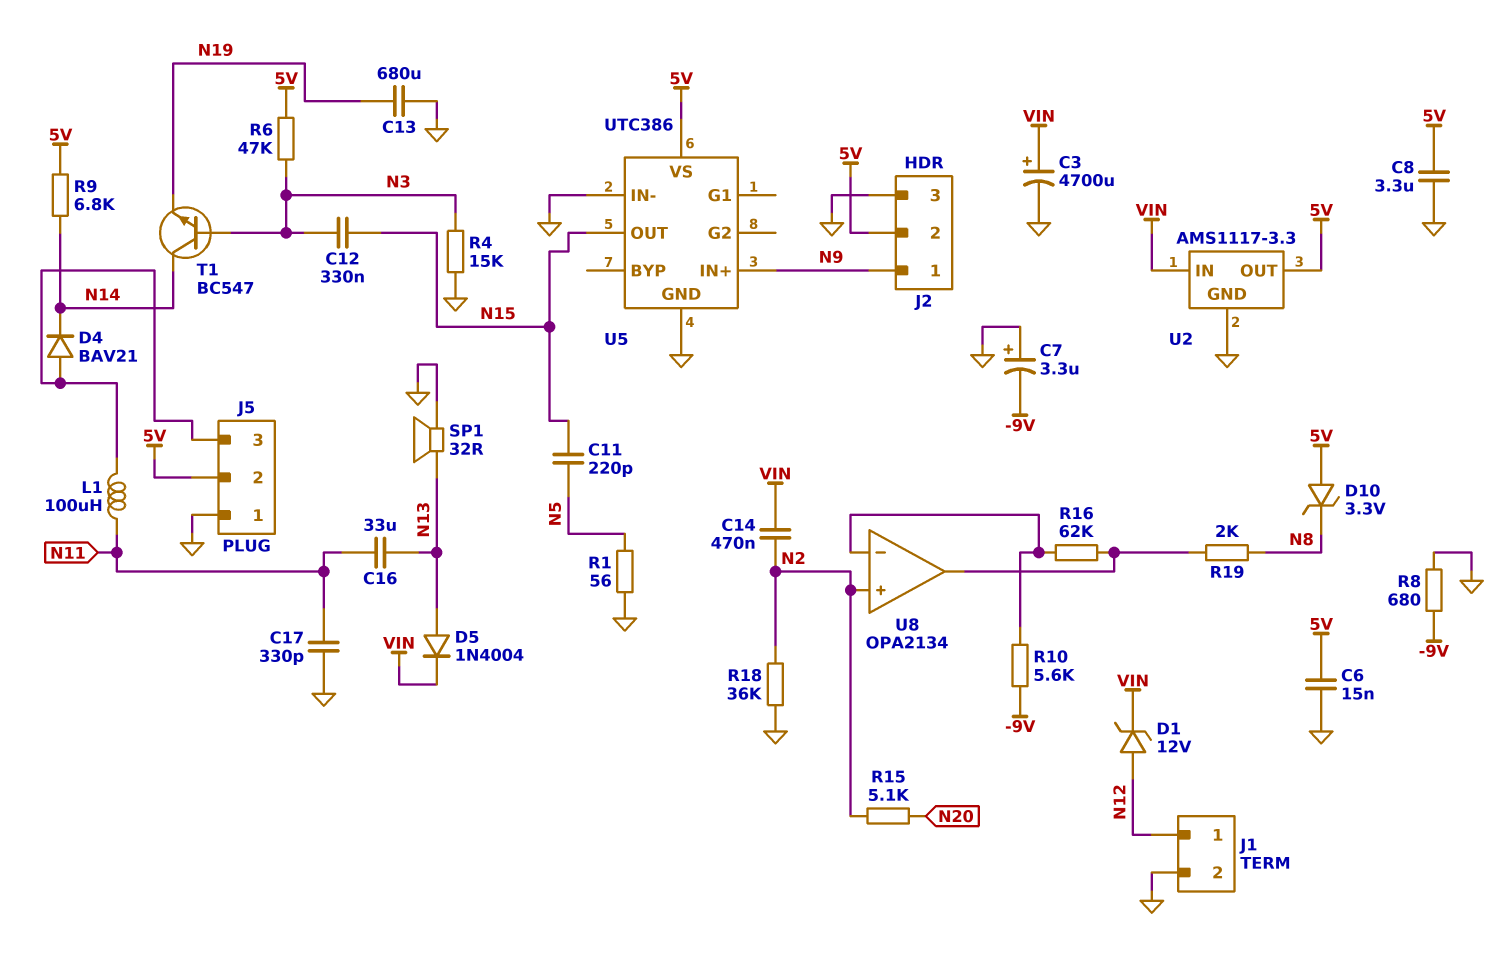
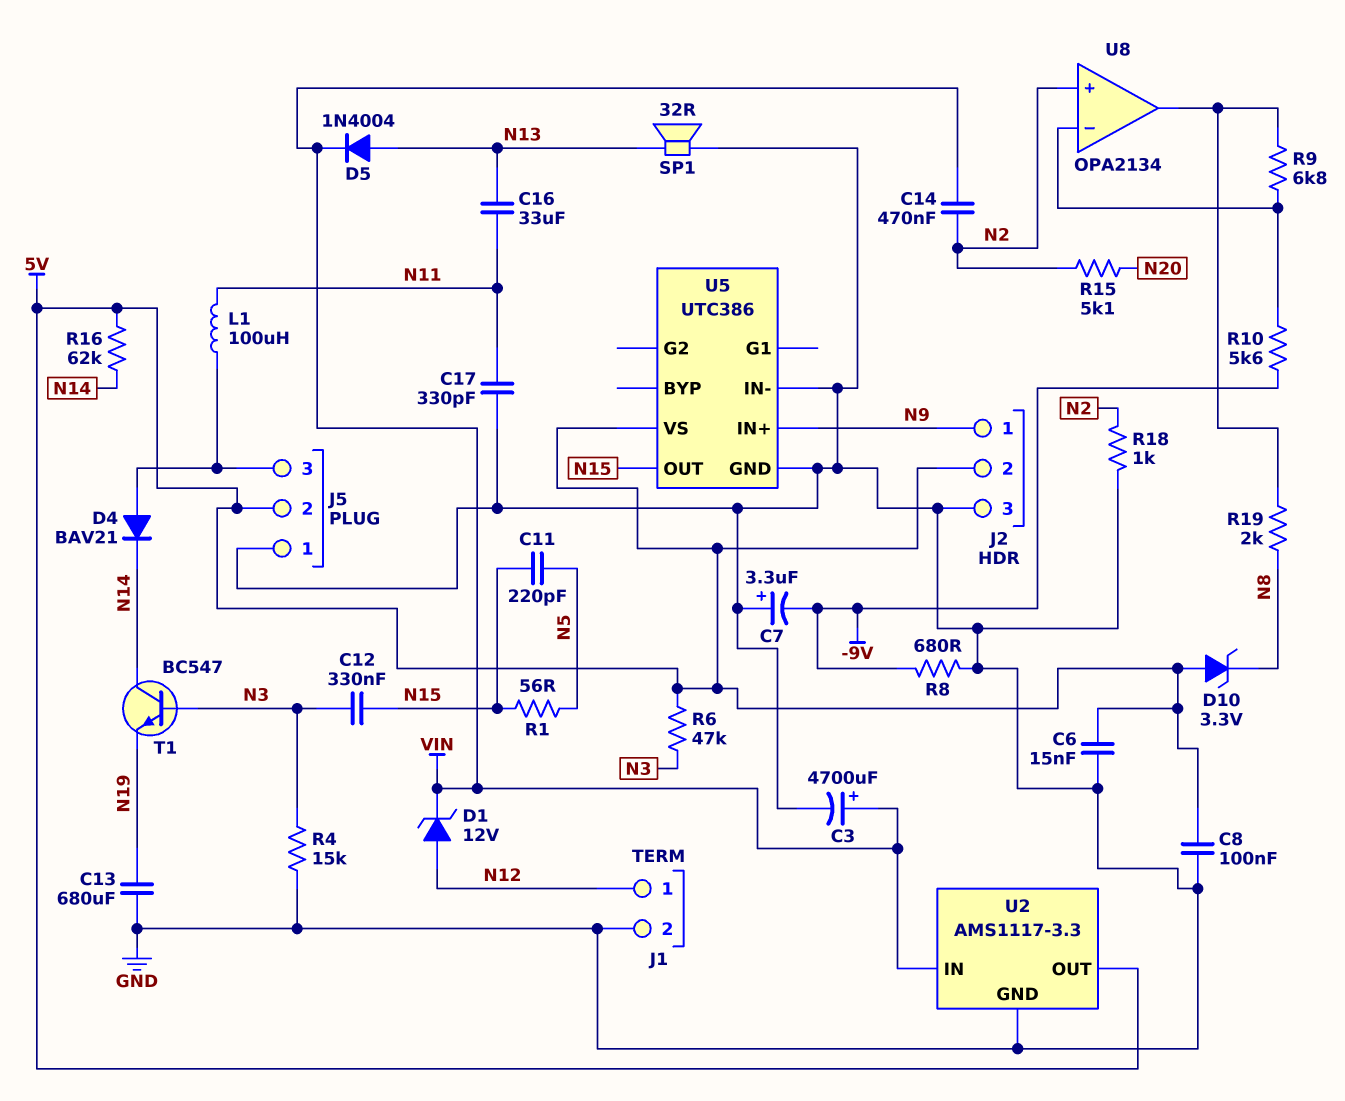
C8: 3.3uF (5V, GND) -> 100nF (5V, GND)
R1: 56 (GND, N5) -> 56 (N5, N15)
R9: 6.8k (5V, N14) -> 6.8k (U8/in-, U8/out)
R16: 62k (U8/in-, U8/out) -> 62k (5V, N14)
R18: 36k (GND, N2) -> 1k (GND, N2)

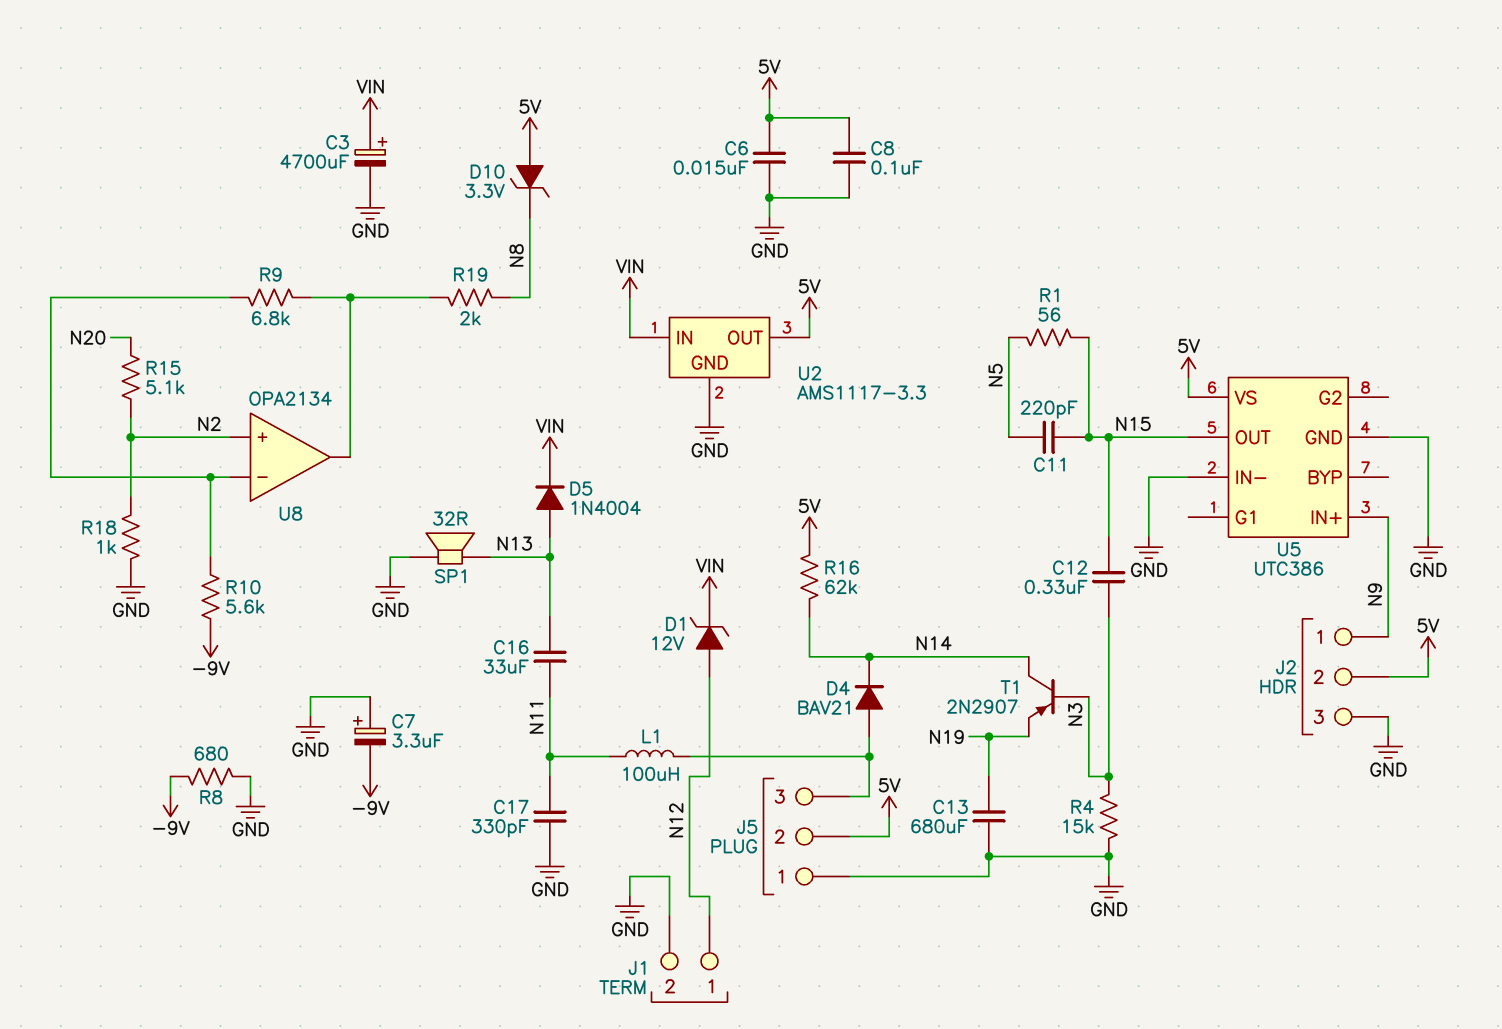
C14: 470nF (N2, VIN) -> none
R6: 47k (5V, N3) -> none
T1: NPN BC547 (B N3, C N14, E N19) -> PNP 2N2907 (B N3, C N14, E N19)

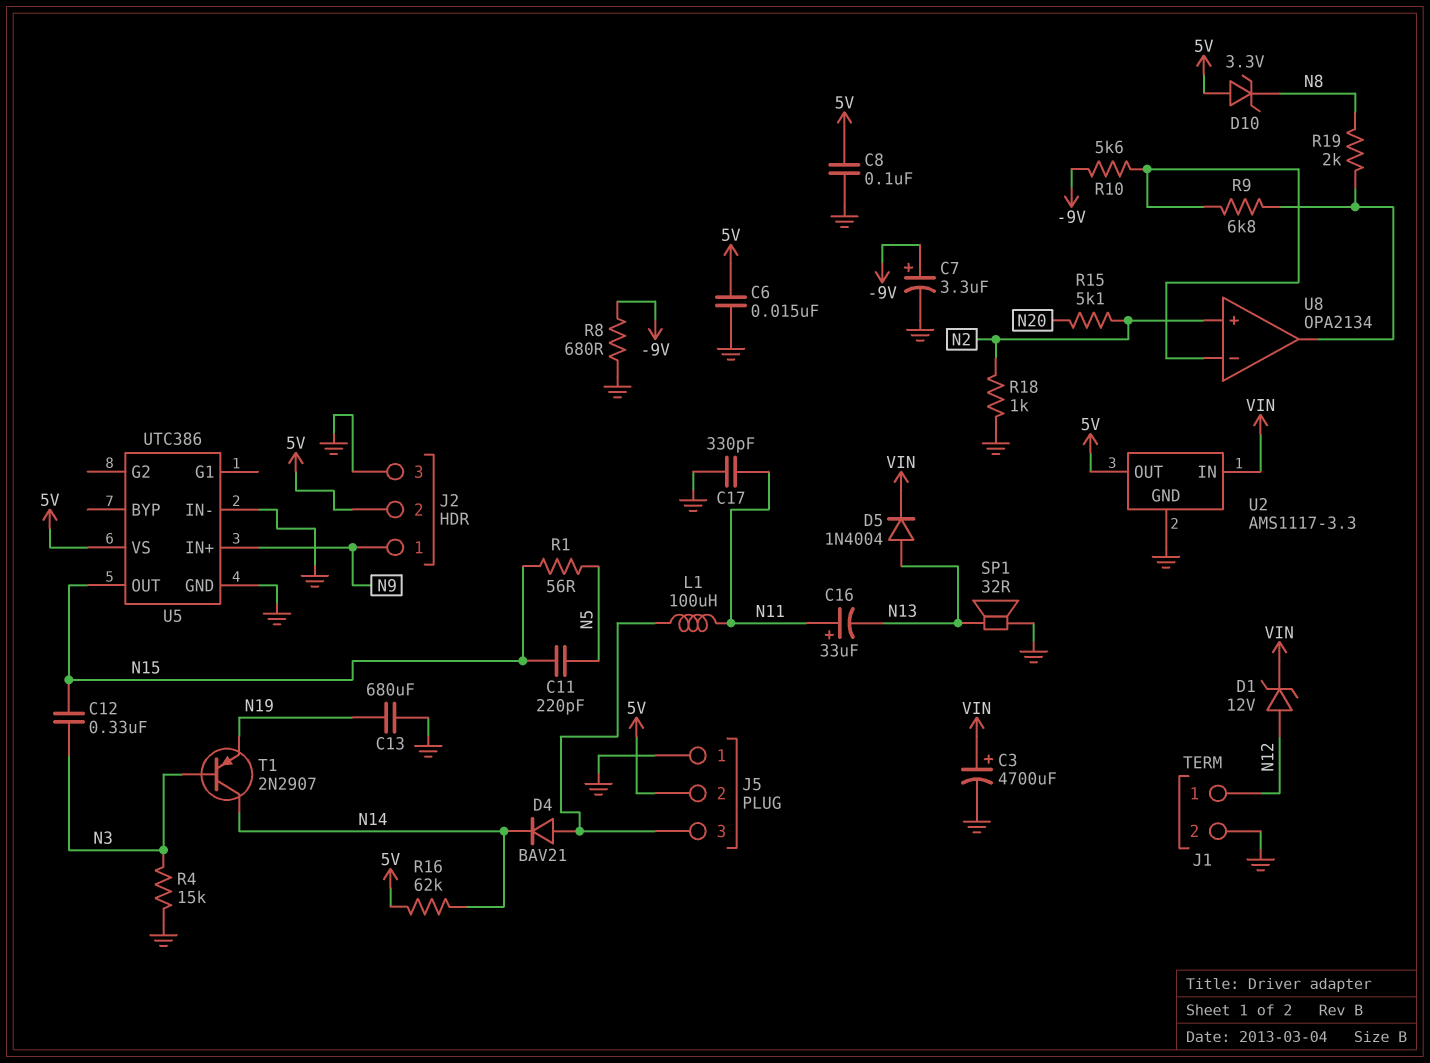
C7: 3.3uF (plus GND, minus -9V) -> 3.3uF (plus -9V, minus GND)
C16: 33uF (N11, N13) -> 33uF (plus N11, minus N13)

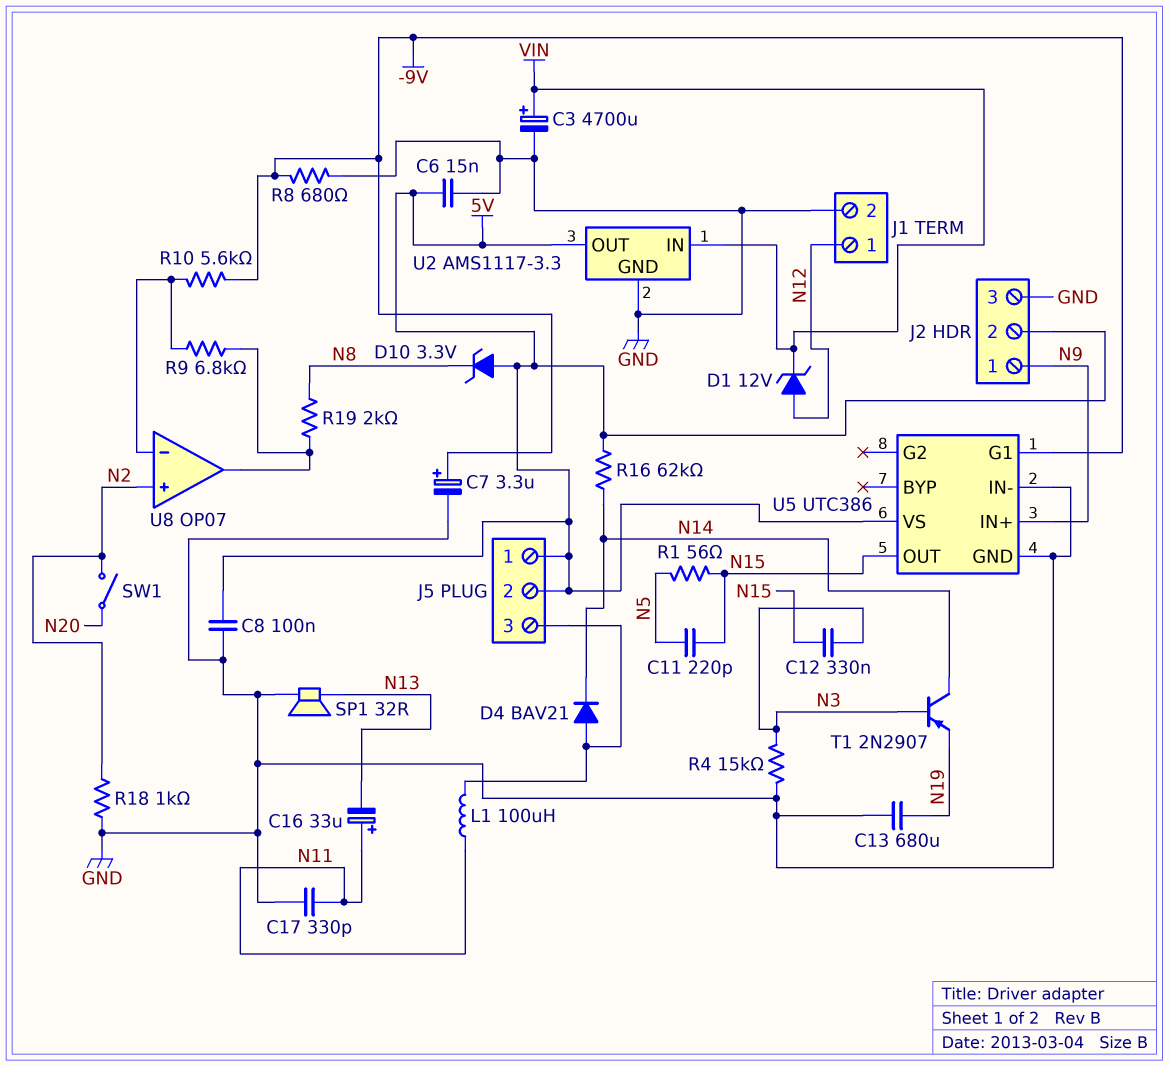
D5: diode 1N4004 (A N13, K VIN) -> none
J5 pin 1: GND -> 5V
R15: 5.1k (N2, N20) -> none
SW1: none -> switch (N2, N20)
U5 pin G1: none -> -9V
U8: OPA2134 -> OP07

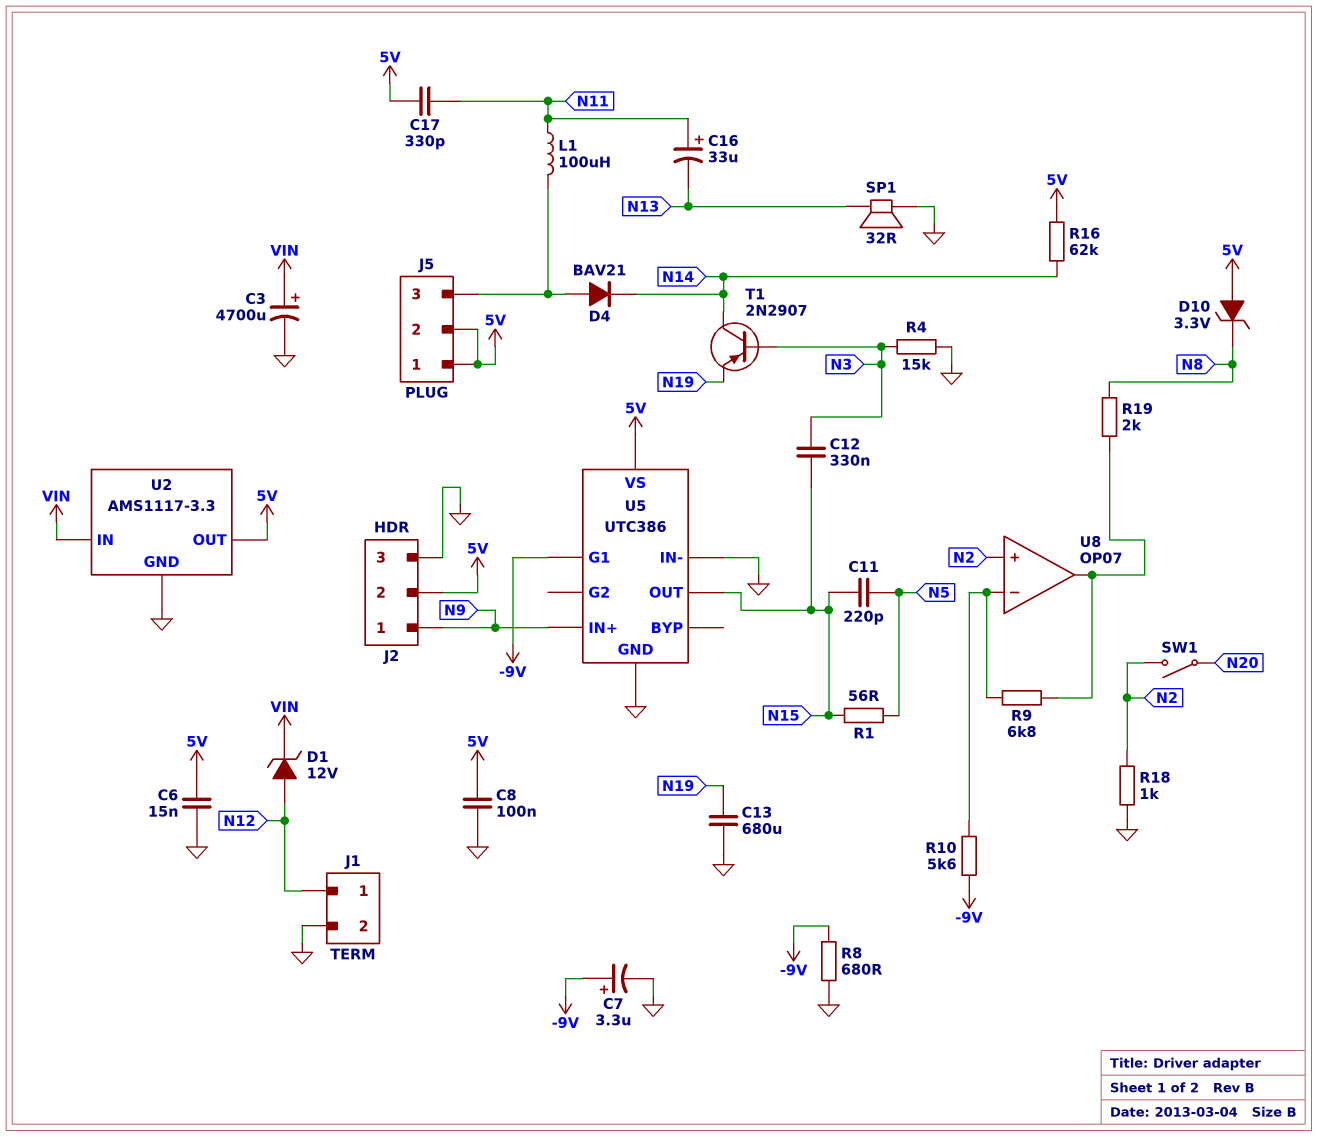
C17: 330pF (GND, N11) -> 330pF (5V, N11)

